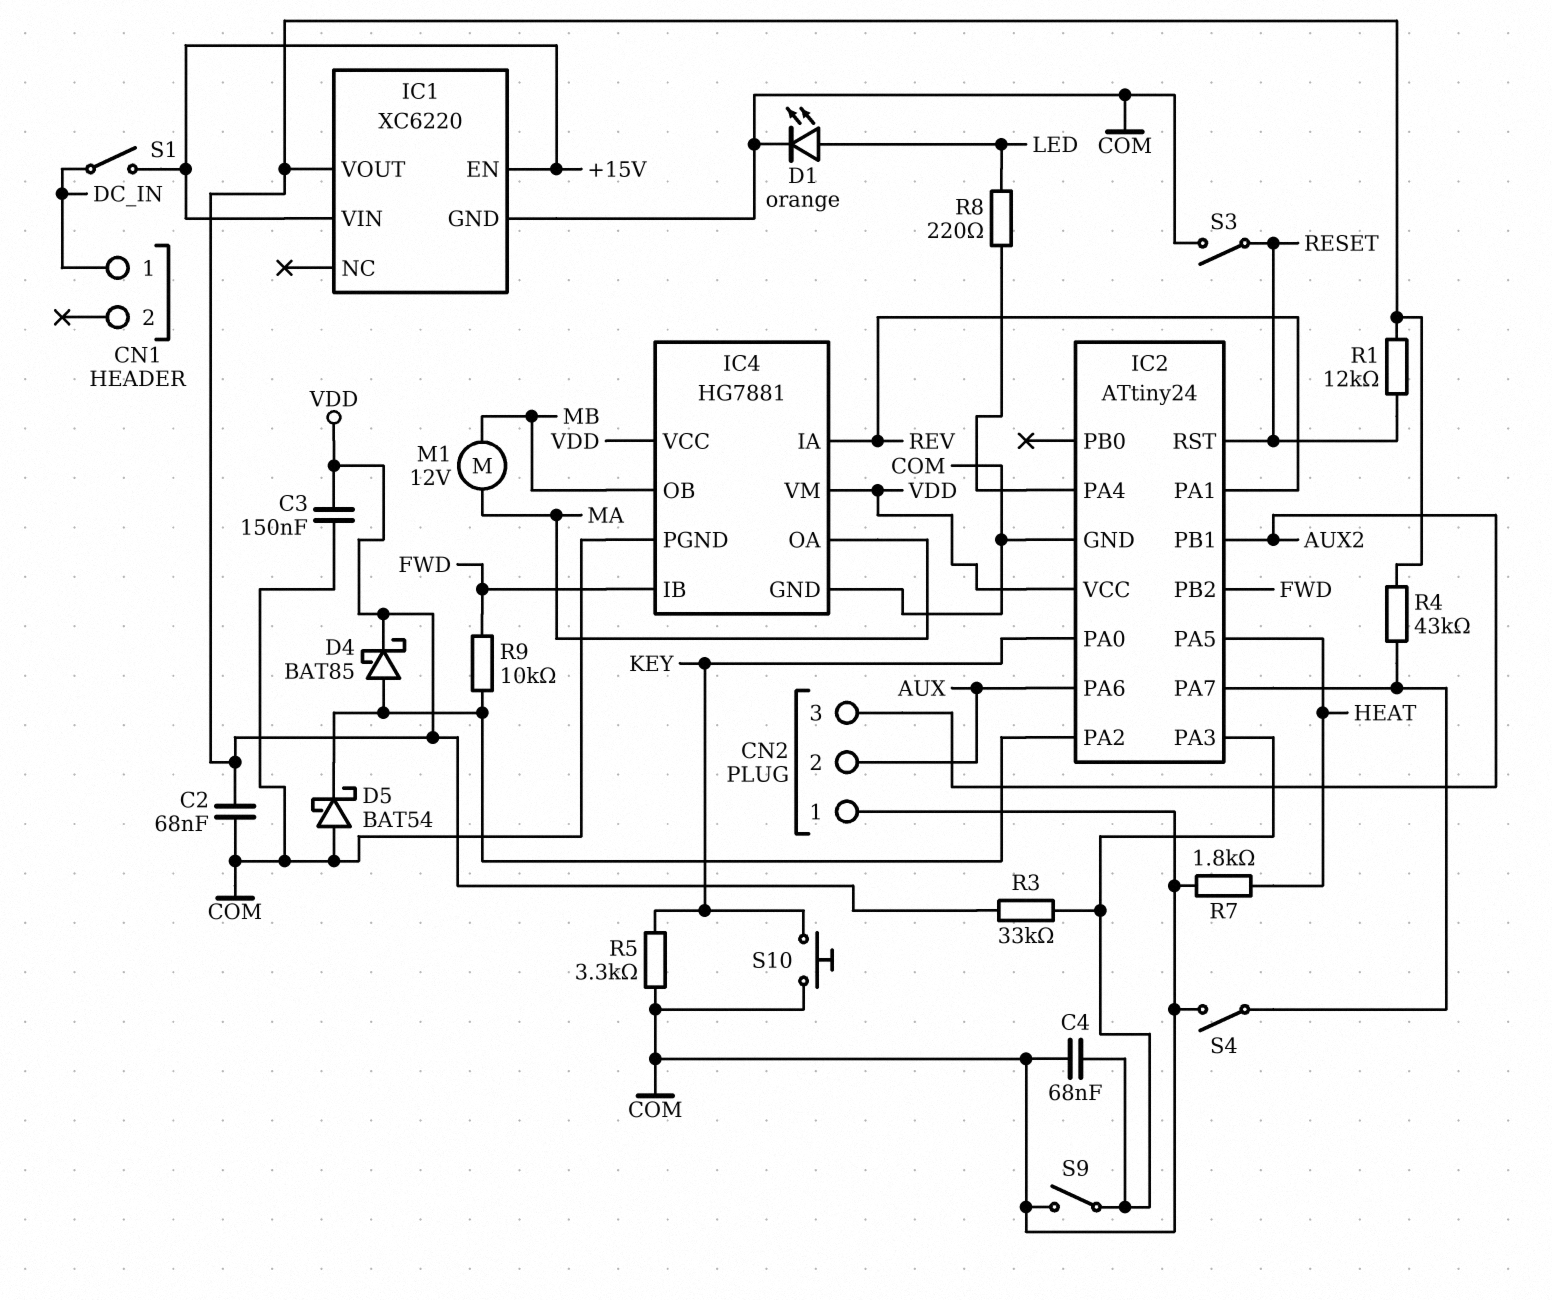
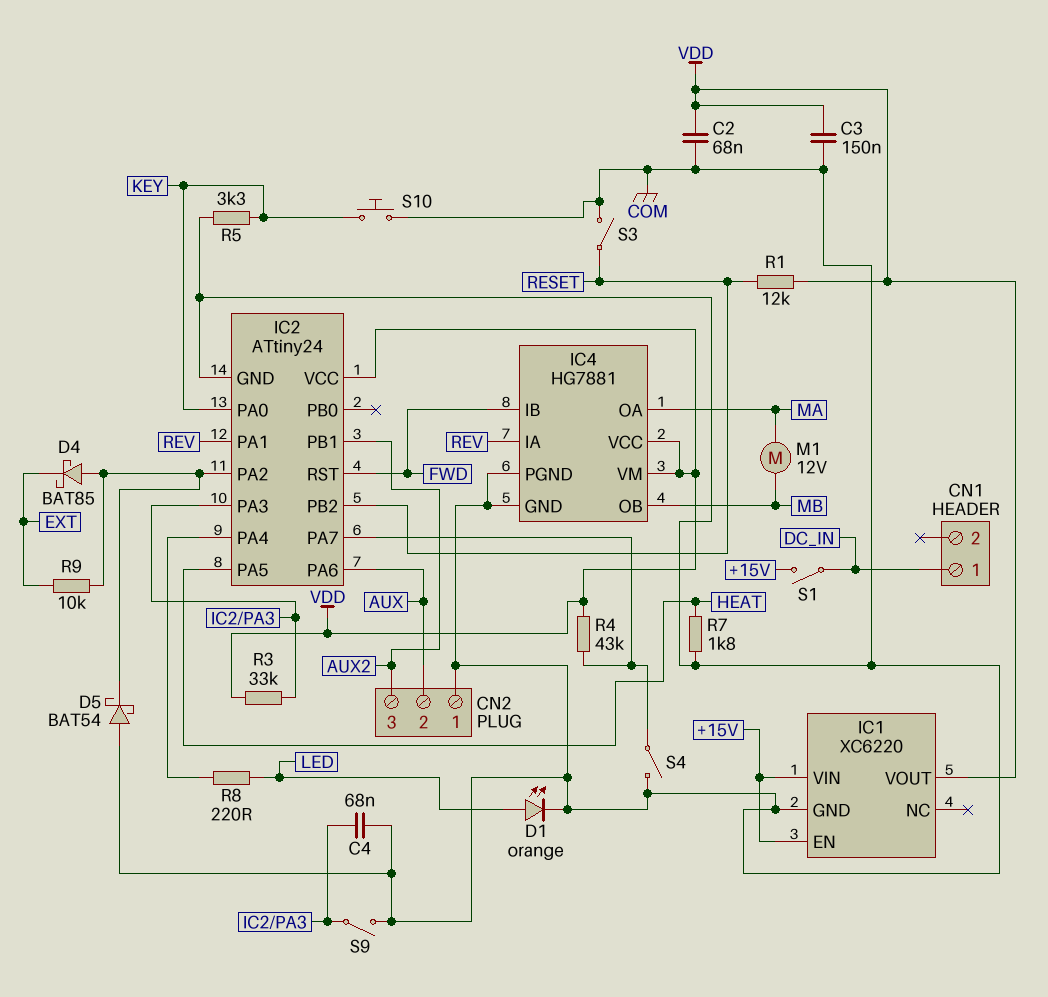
D4: schottky BAT85 (A IC2/PA2, K VDD) -> schottky BAT85 (A IC2/PA2, K EXT)
IC2 pin PB2: FWD -> RESET
IC2 pin RST: RESET -> FWD
R9: 10k (FWD, IC2/PA2) -> 10k (EXT, IC2/PA2)

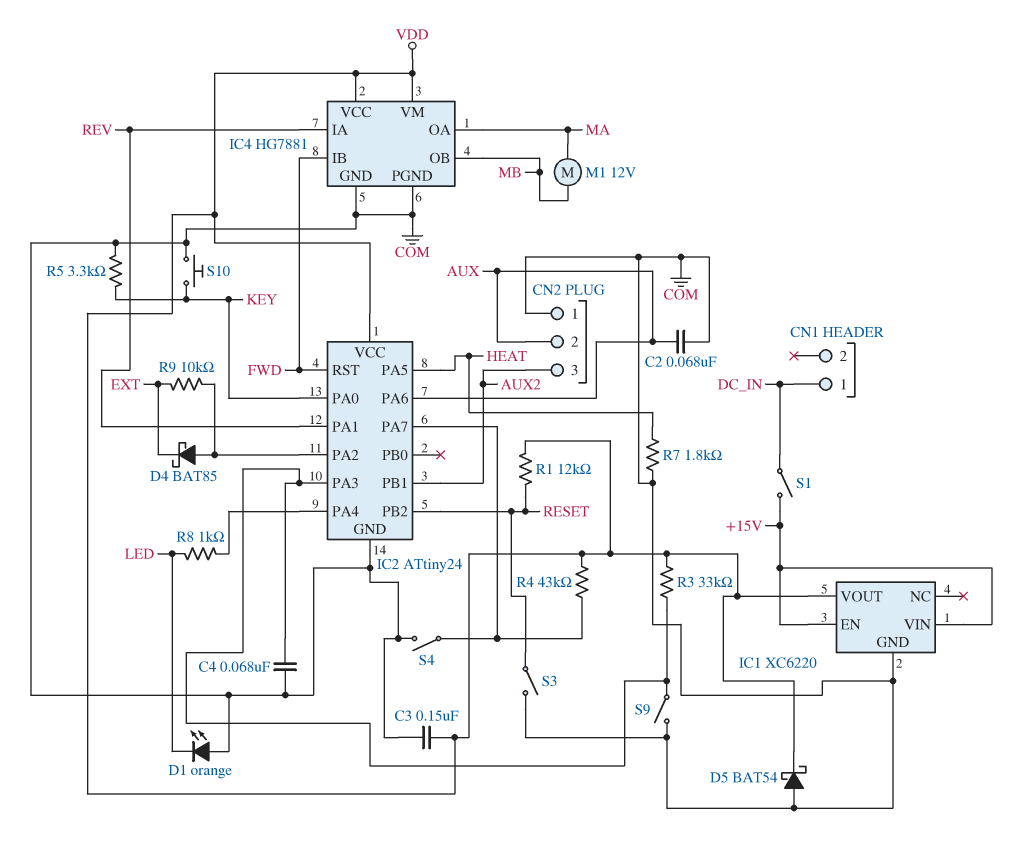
C2: 68nF (COM, VDD) -> 68nF (AUX, COM)
D1: LED orange (A LED, K COM) -> LED orange (A COM, K LED)
D5: schottky BAT54 (A COM, K IC2/PA2) -> schottky BAT54 (A COM, K VDD)
R8: 220 (IC2/PA4, LED) -> 1k (IC2/PA4, LED)

